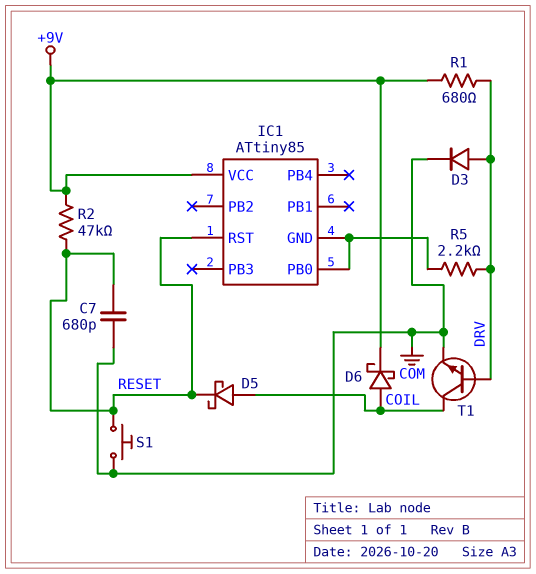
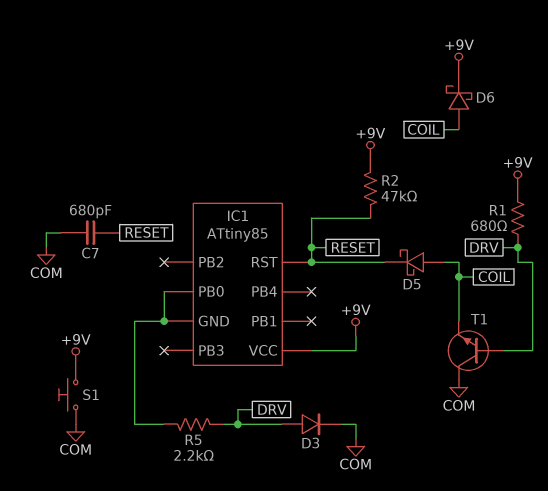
S1: button (COM, RESET) -> button (+9V, COM)
T1: NPN (B DRV, C COIL, E COM) -> NPN (B DRV, C COM, E COIL)

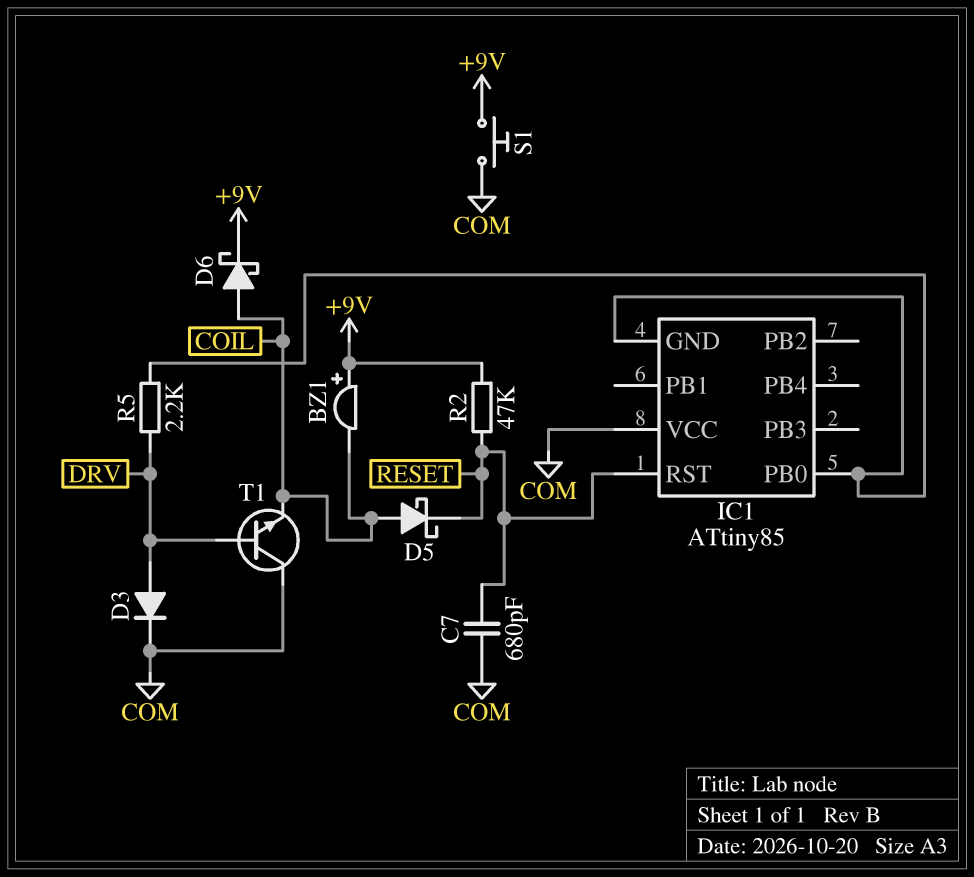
BZ1: none -> buzzer (plus +9V, minus COIL)
IC1 pin VCC: +9V -> COM
R1: 680 (+9V, DRV) -> none

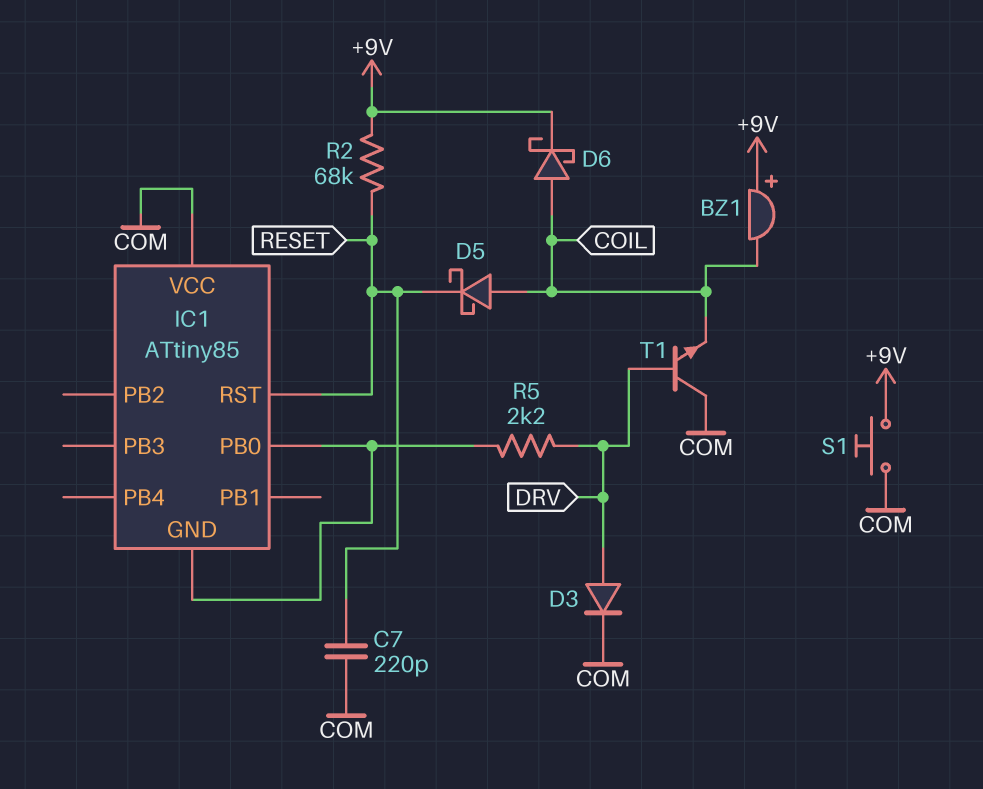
C7: 680pF (COM, RESET) -> 220pF (COM, RESET)
R2: 47k (+9V, RESET) -> 68k (+9V, RESET)

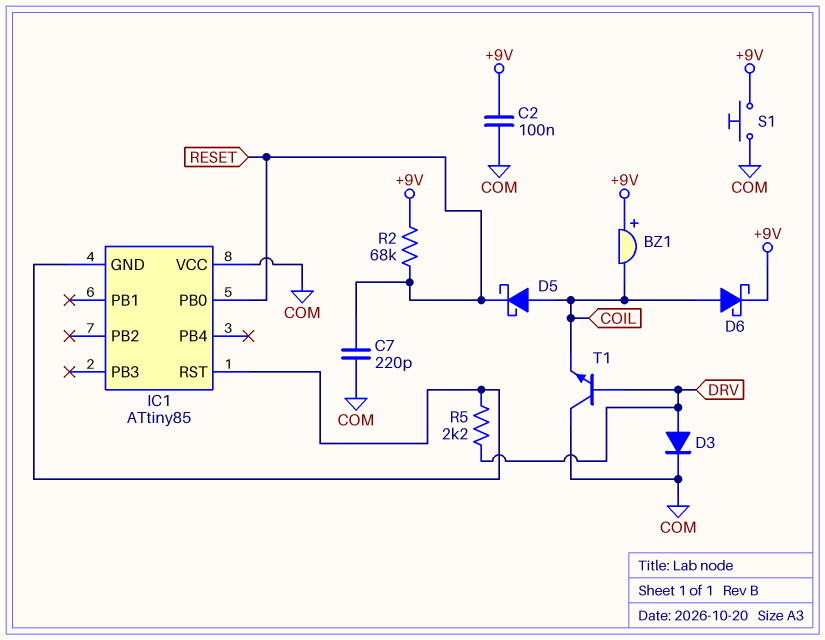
C2: none -> 100nF (+9V, COM)
IC1 pin PB0: IC1/GND -> RESET
IC1 pin RST: RESET -> IC1/GND

